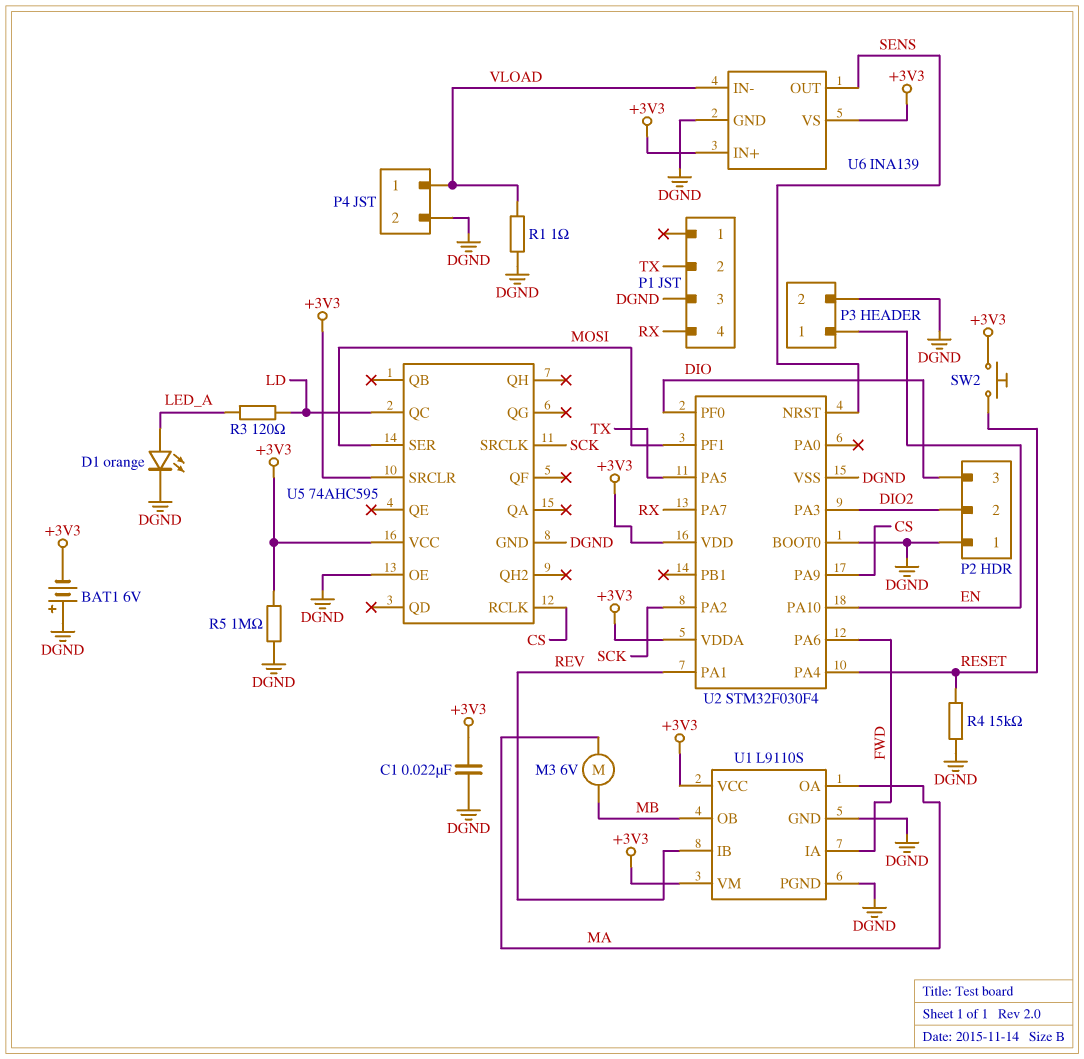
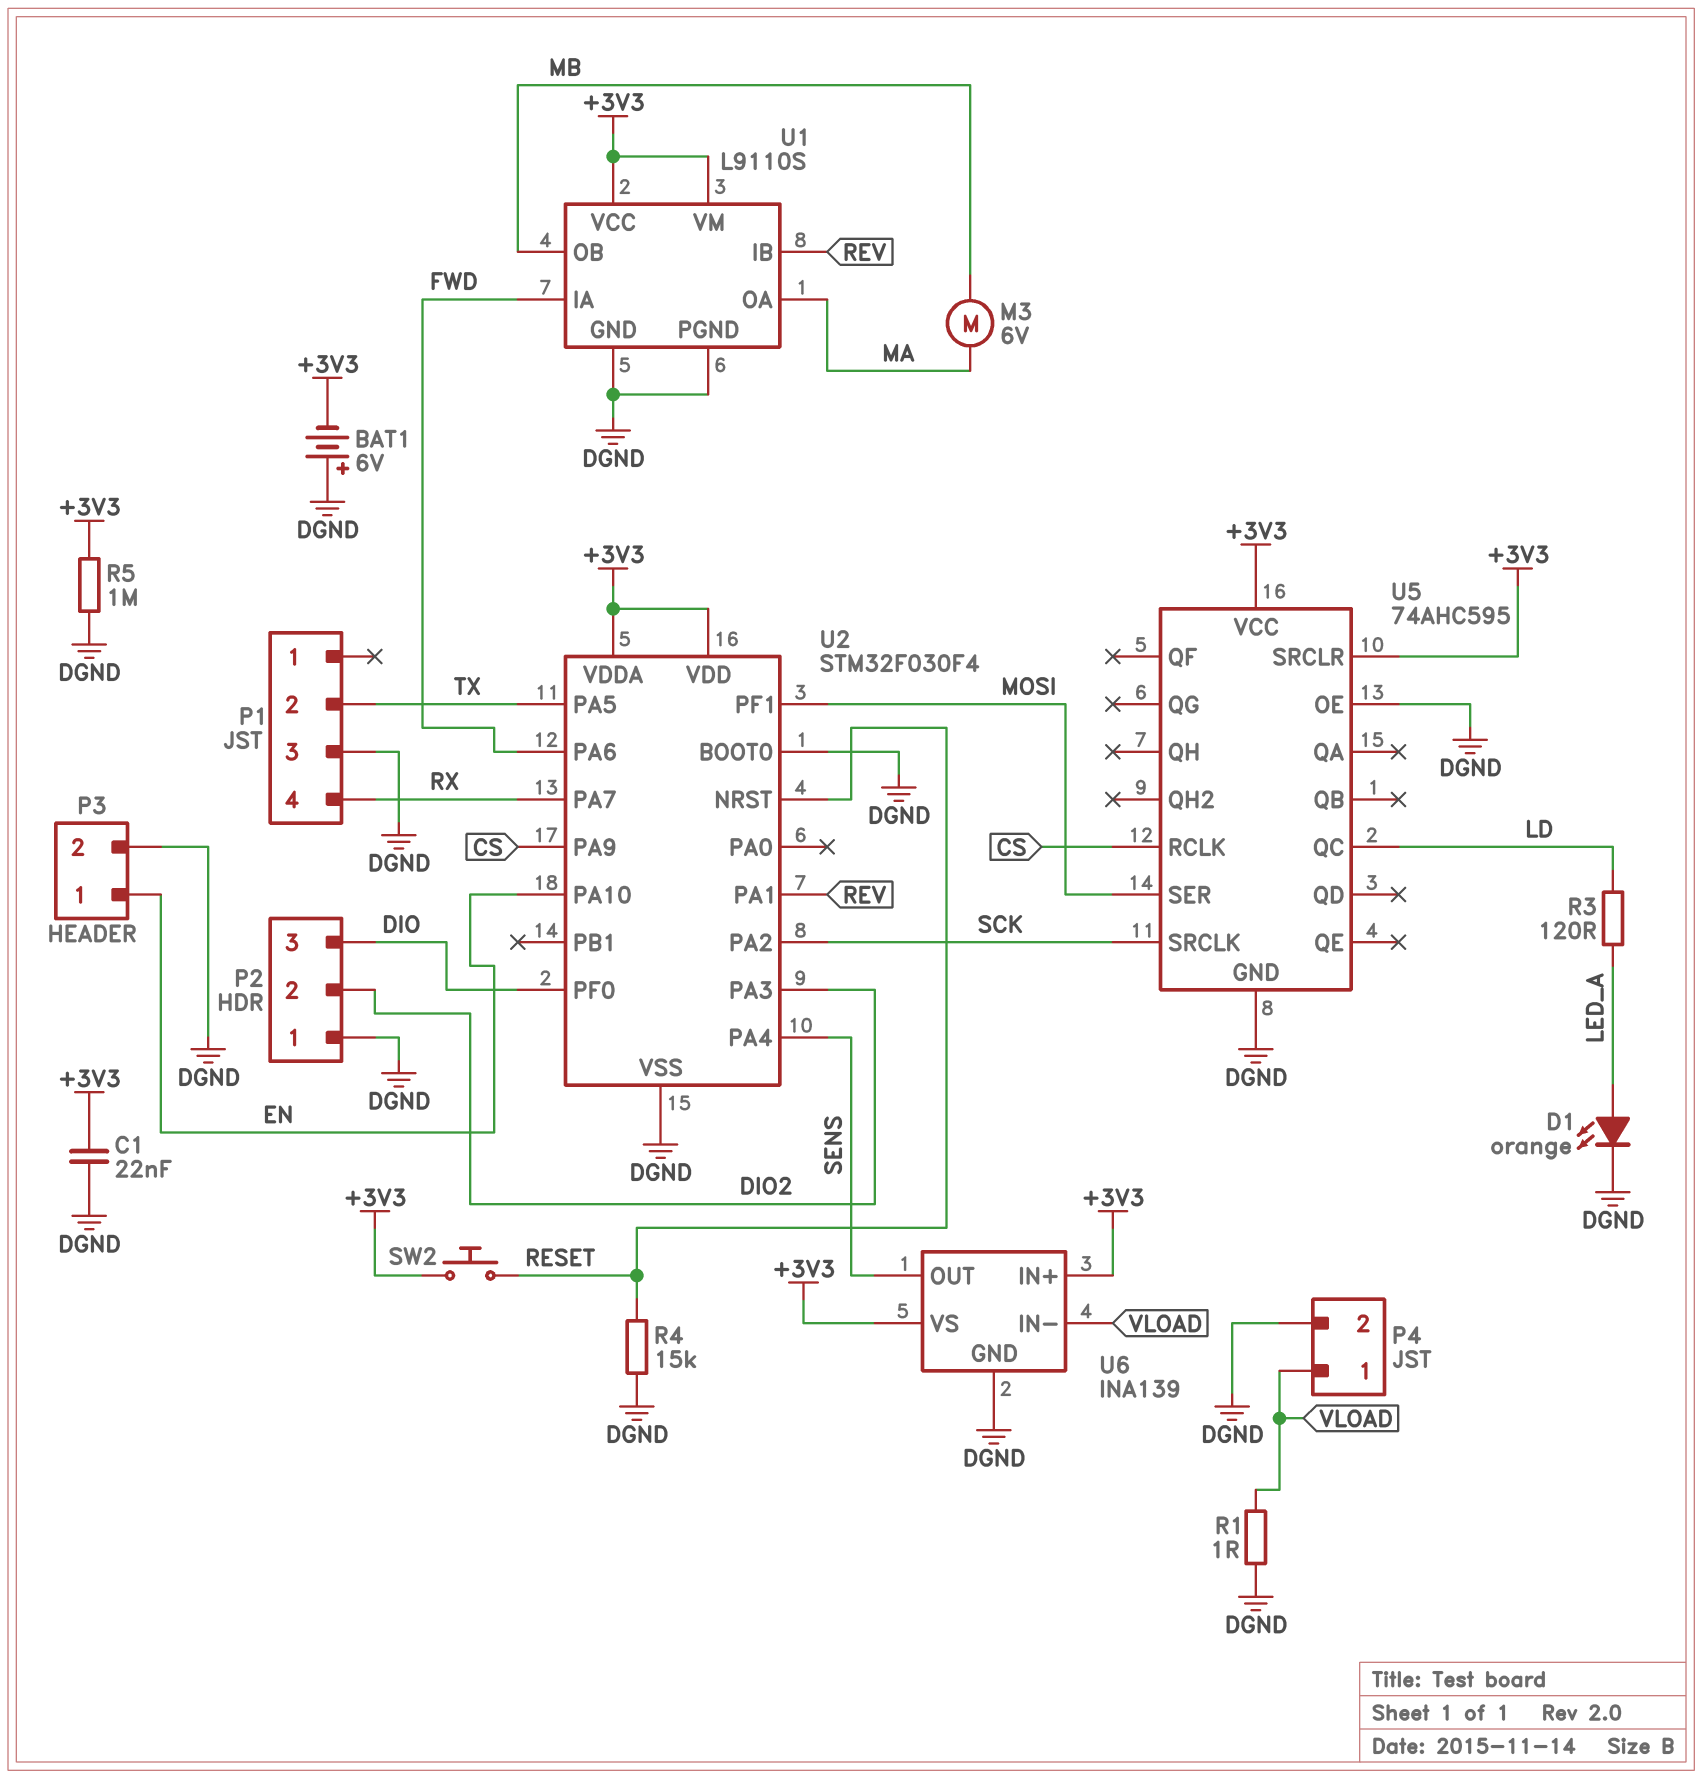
U2 pin NRST: SENS -> RESET
U2 pin PA4: RESET -> SENS

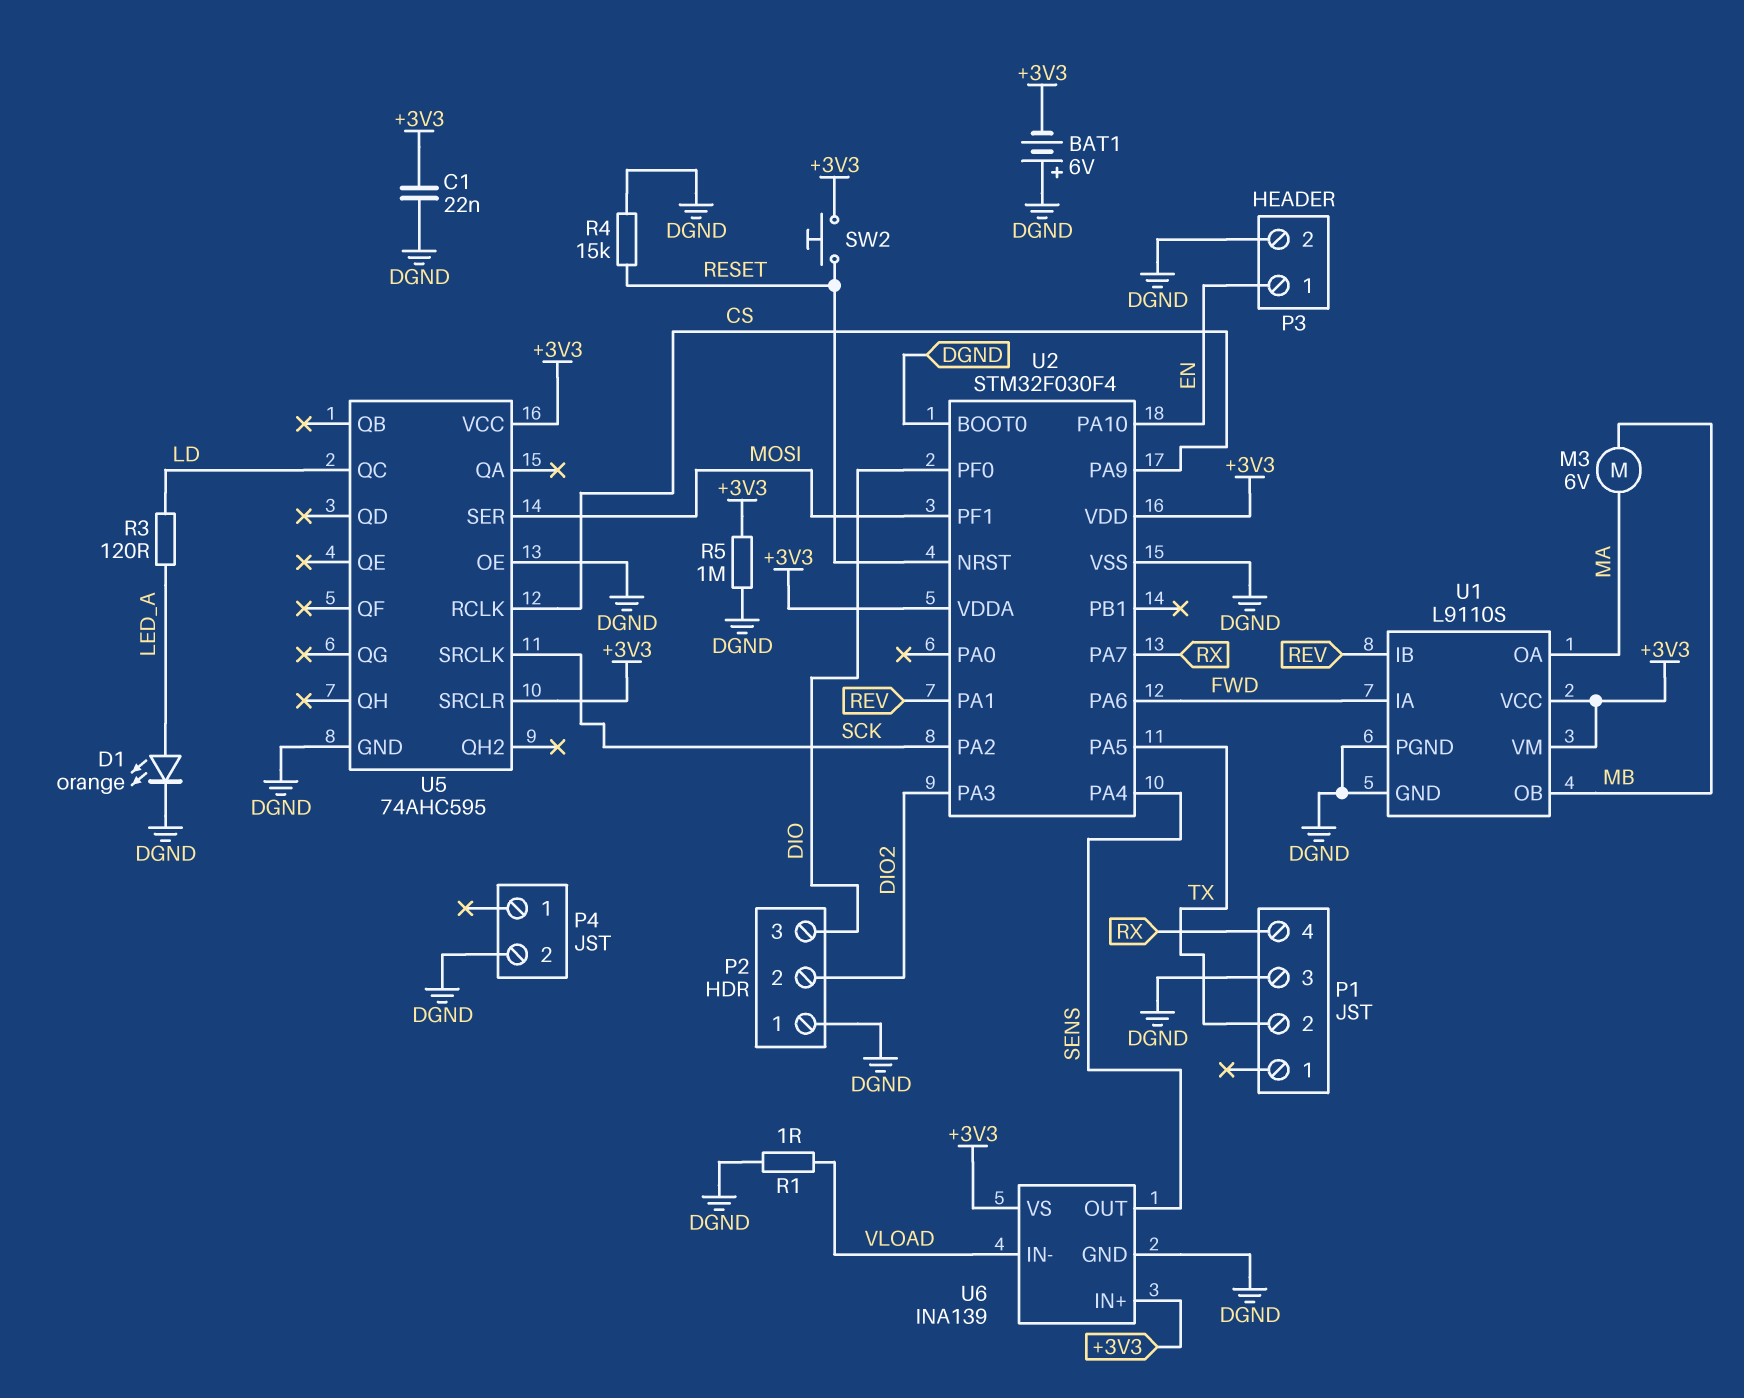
P4 pin 1: VLOAD -> none

